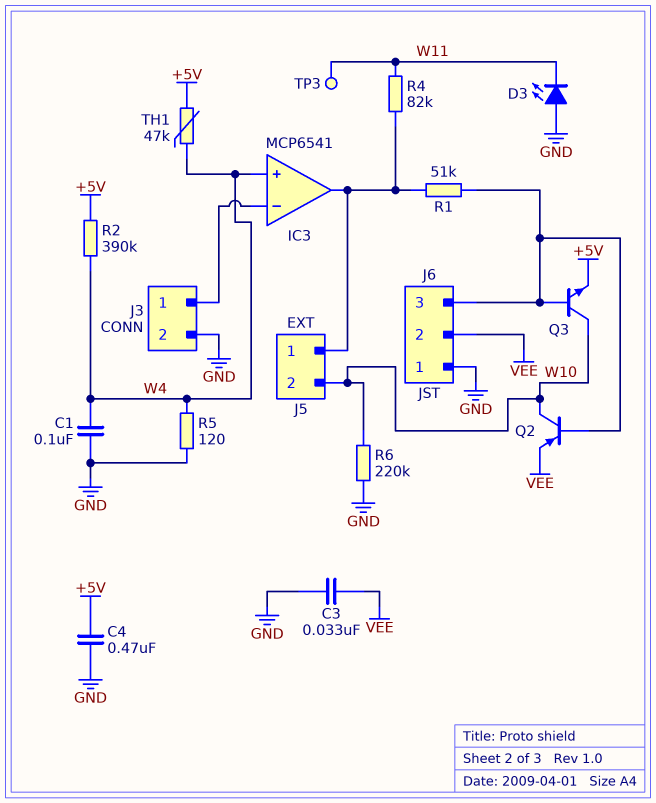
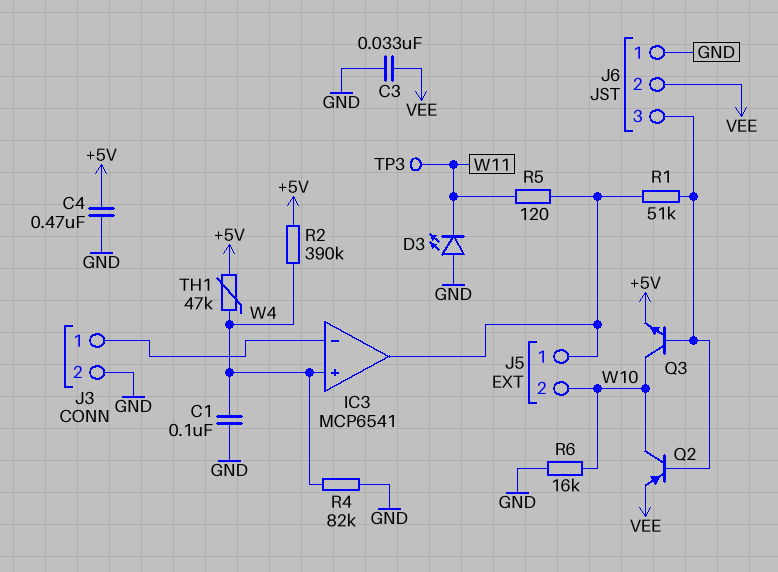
R4: 82k (IC3/out, W11) -> 82k (GND, W4)
R5: 120 (GND, W4) -> 120 (IC3/out, W11)
R6: 220k (GND, W10) -> 16k (GND, W10)

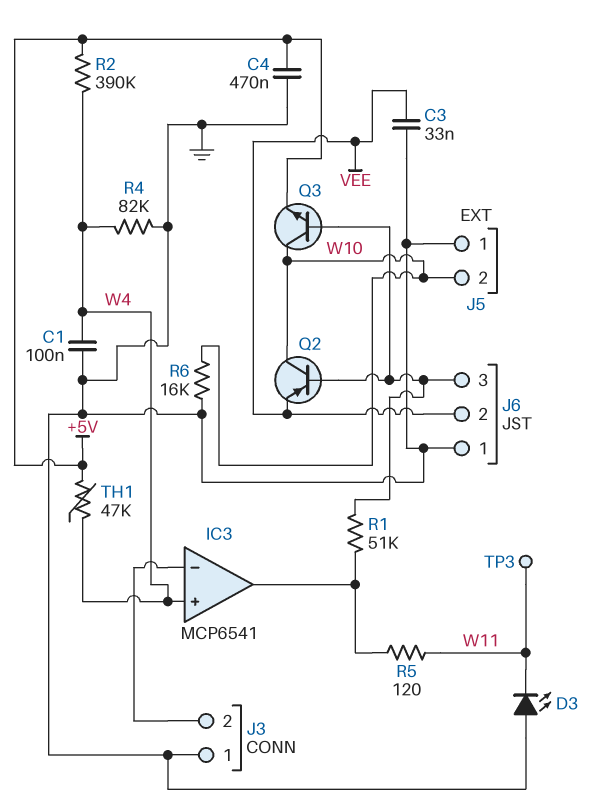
J3 pin 1: IC3/in- -> GND
J3 pin 2: GND -> IC3/in-
J5 pin 1: IC3/out -> GND

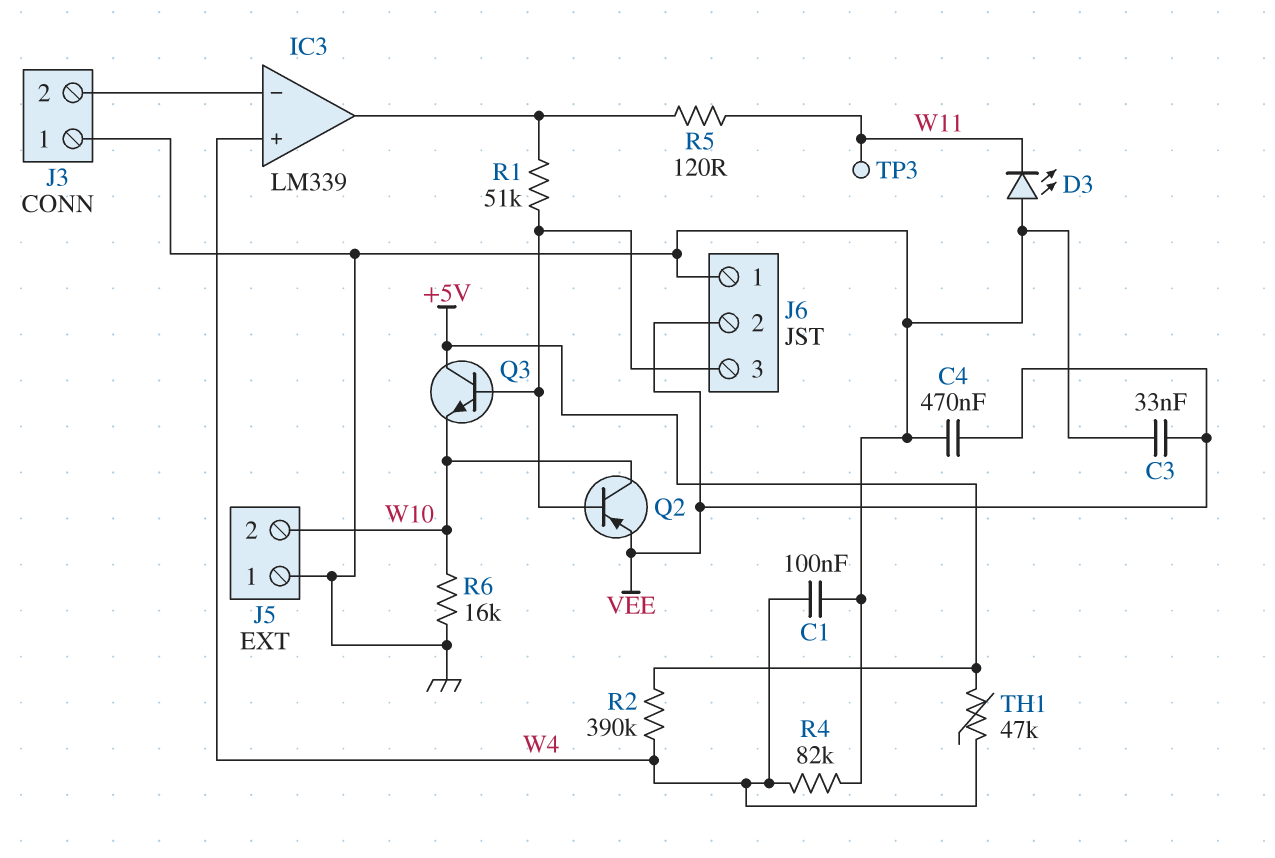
C4: 470nF (+5V, GND) -> 470nF (GND, VEE)
IC3: MCP6541 -> LM339
Q3: NPN (B J6/3, C W10, E +5V) -> NPN (B J6/3, C +5V, E W10)

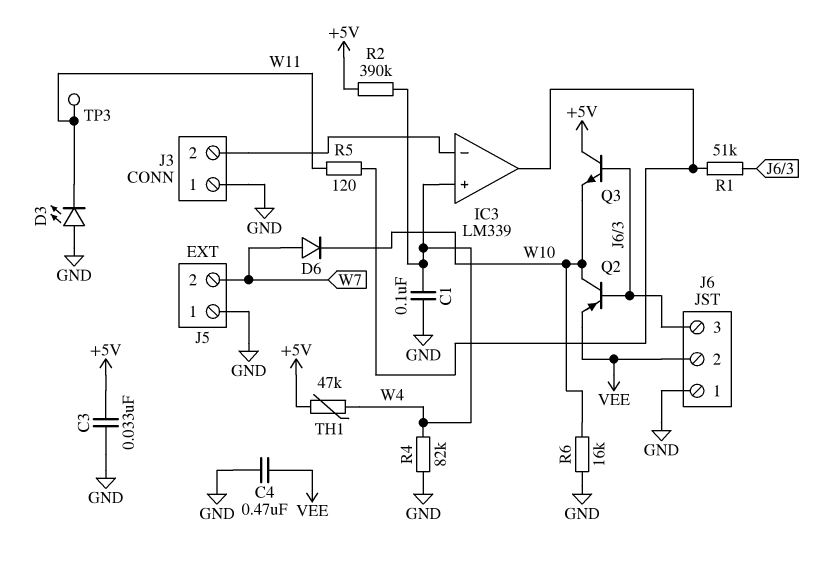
C3: 33nF (GND, VEE) -> 33nF (+5V, GND)
D6: none -> diode (A W7, K W10)
J5 pin 2: W10 -> W7

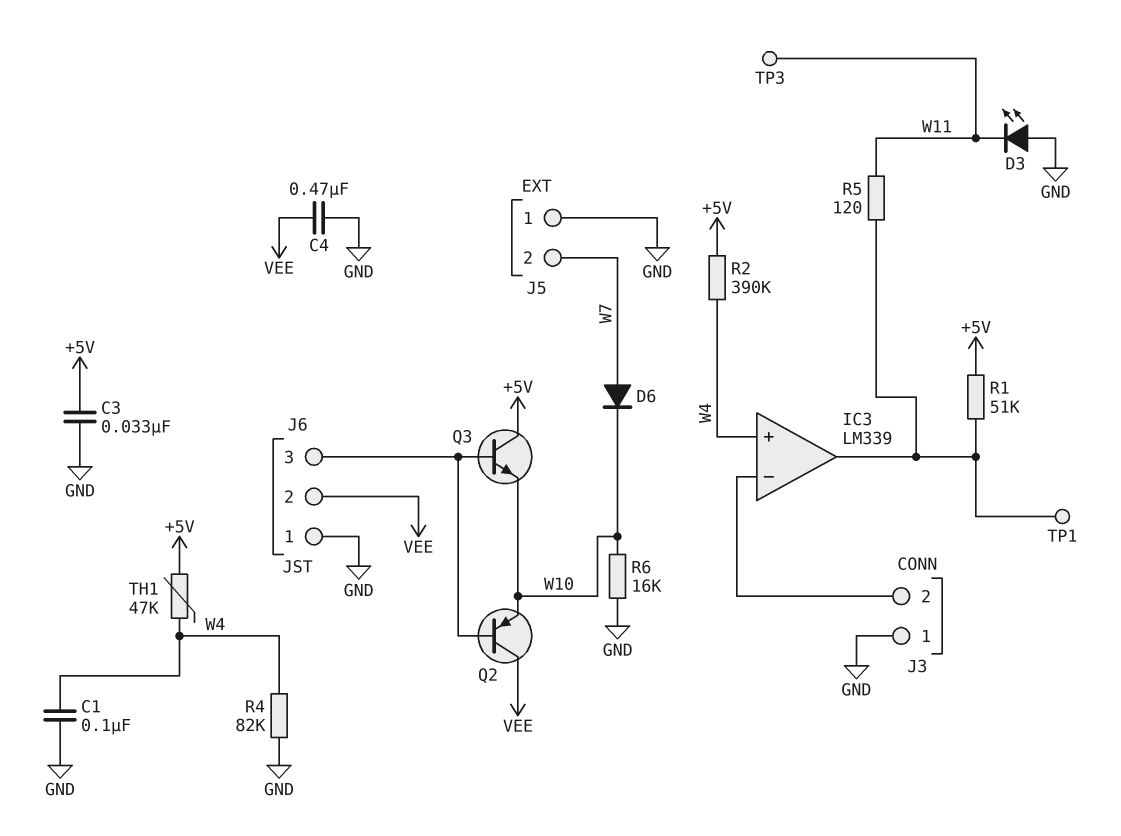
Q2: PNP (B J6/3, C W10, E VEE) -> PNP (B J6/3, C VEE, E W10)
R1: 51k (IC3/out, J6/3) -> 51k (+5V, IC3/out)
TP1: none -> test point (IC3/out)

